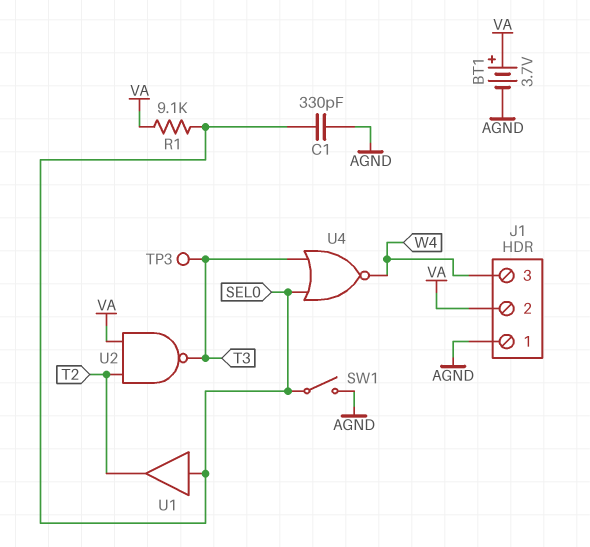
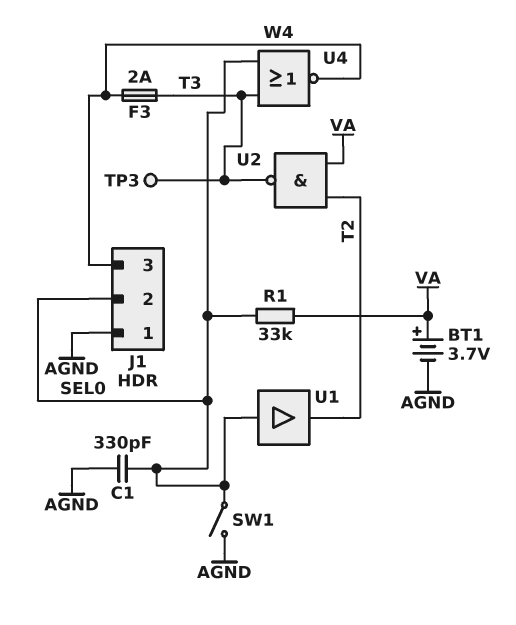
F3: none -> 2A (T3, W4)
J1 pin 2: VA -> SEL0
R1: 9.1k (SEL0, VA) -> 33k (SEL0, VA)

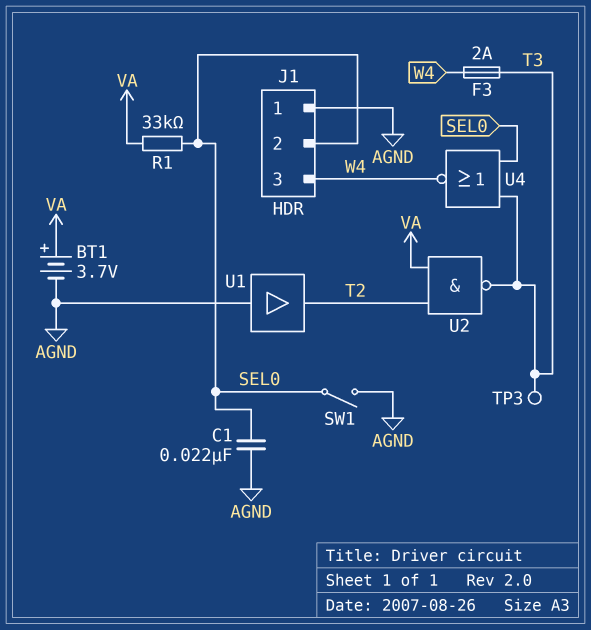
C1: 330pF (AGND, SEL0) -> 22nF (AGND, SEL0)
U1: buffer (in SEL0, out T2) -> buffer (in AGND, out T2)

